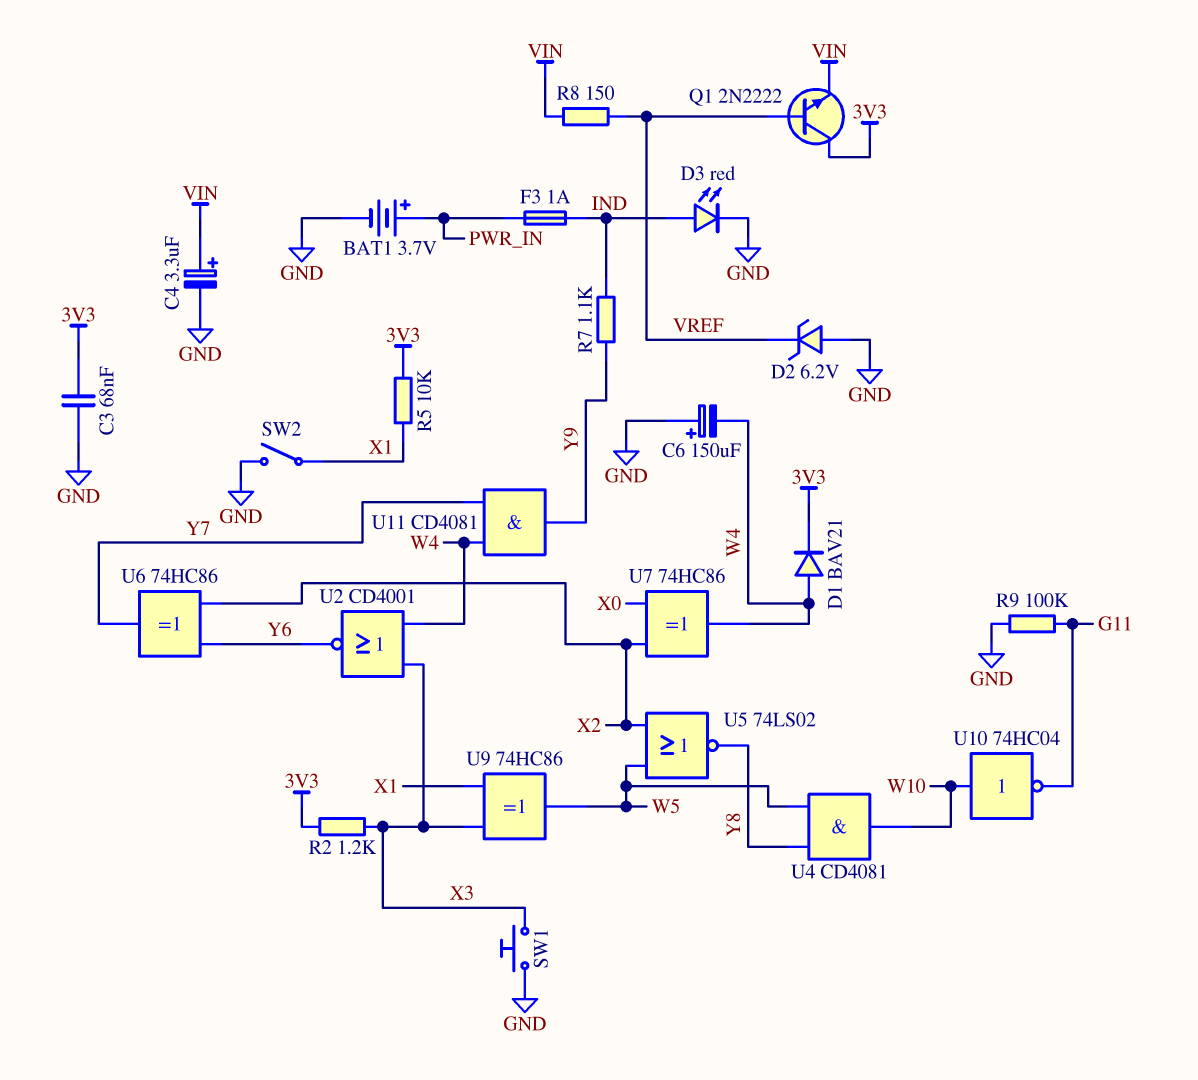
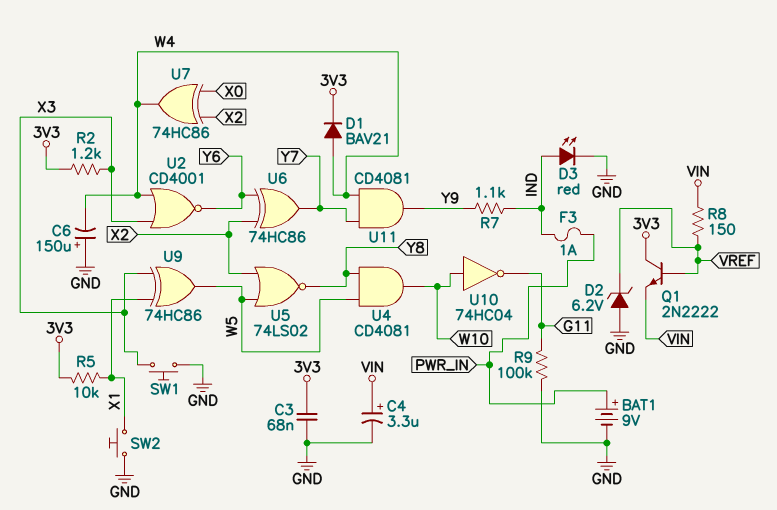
BAT1: 3.7V (plus PWR_IN, minus GND) -> 9V (plus PWR_IN, minus GND)
SW2: switch (GND, X1) -> button (GND, X1)

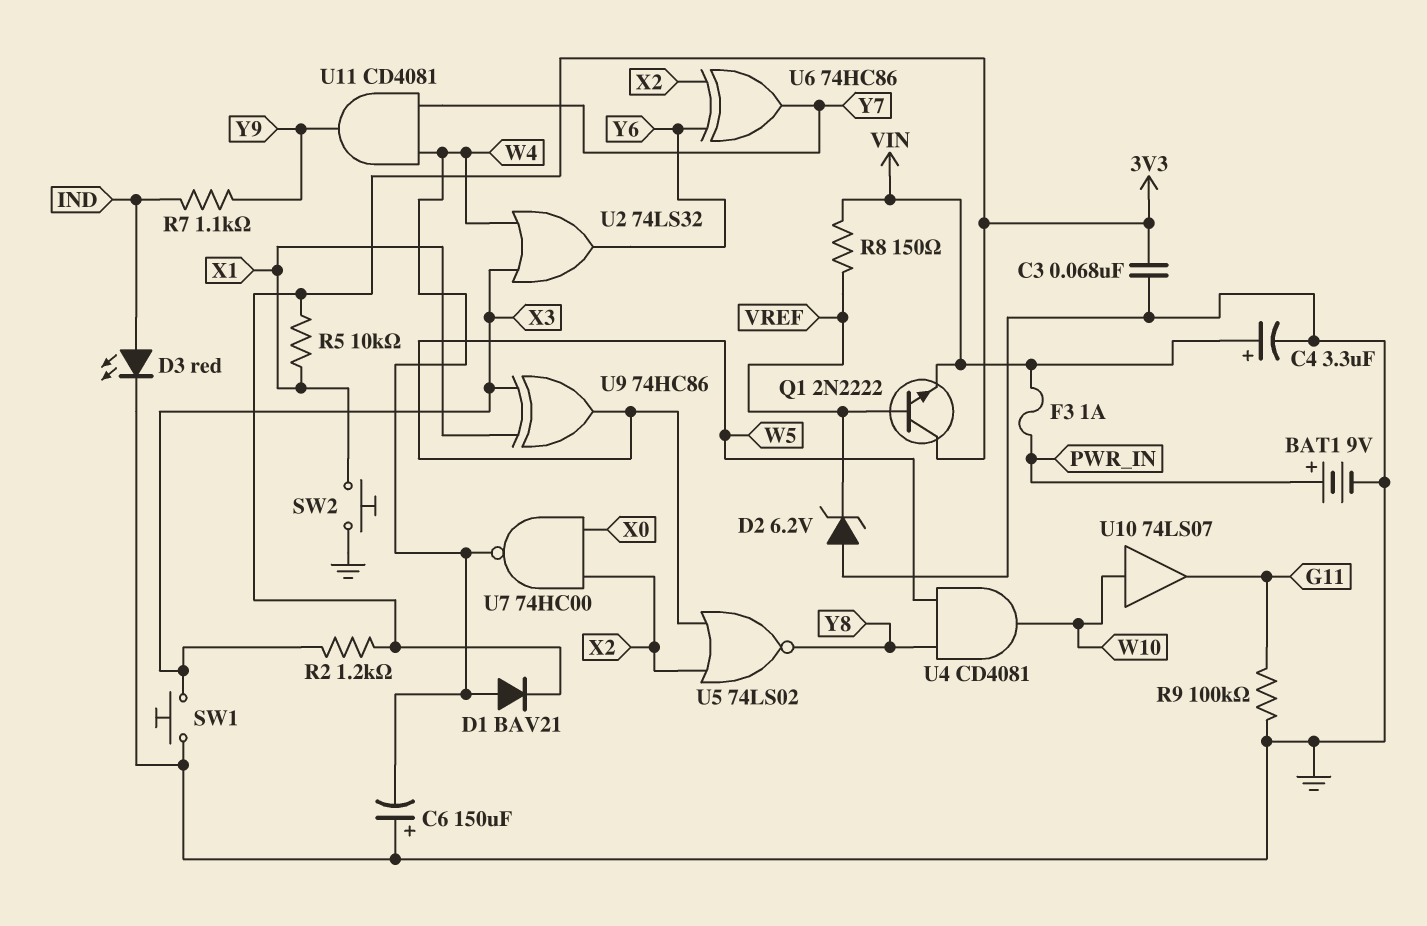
F3: 1A (IND, PWR_IN) -> 1A (PWR_IN, VIN)
U2: NOR CD4001 (in W4, in X3, out Y6) -> OR 74LS32 (in W4, in X3, out Y6)
U7: XOR 74HC86 (in X0, in X2, out W4) -> NAND 74HC00 (in X0, in X2, out W4)
U10: NOT 74HC04 (in W10, out G11) -> buffer 74LS07 (in W10, out G11)

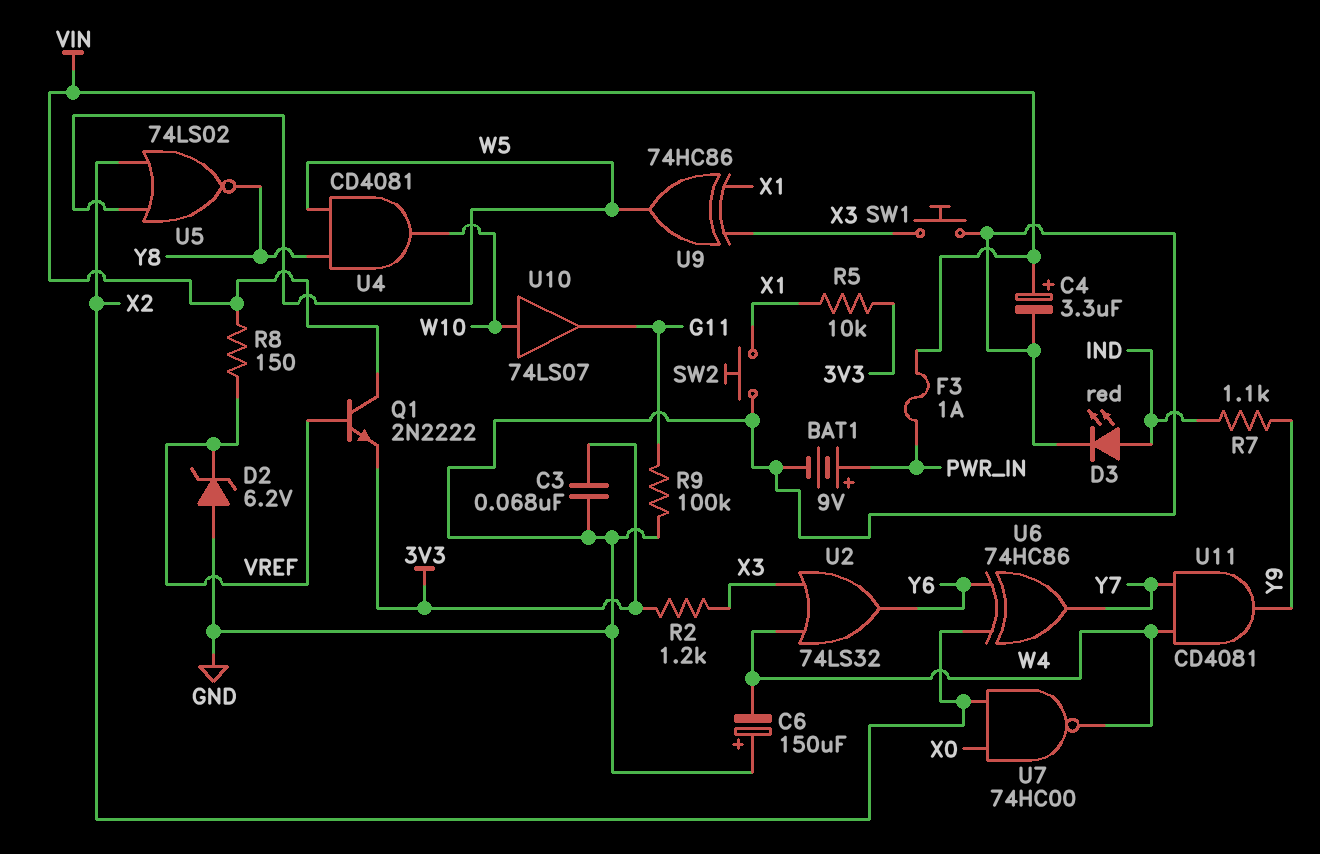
D1: diode BAV21 (A W4, K 3V3) -> none
Q1: NPN 2N2222 (B VREF, C 3V3, E VIN) -> NPN 2N2222 (B VREF, C VIN, E 3V3)

